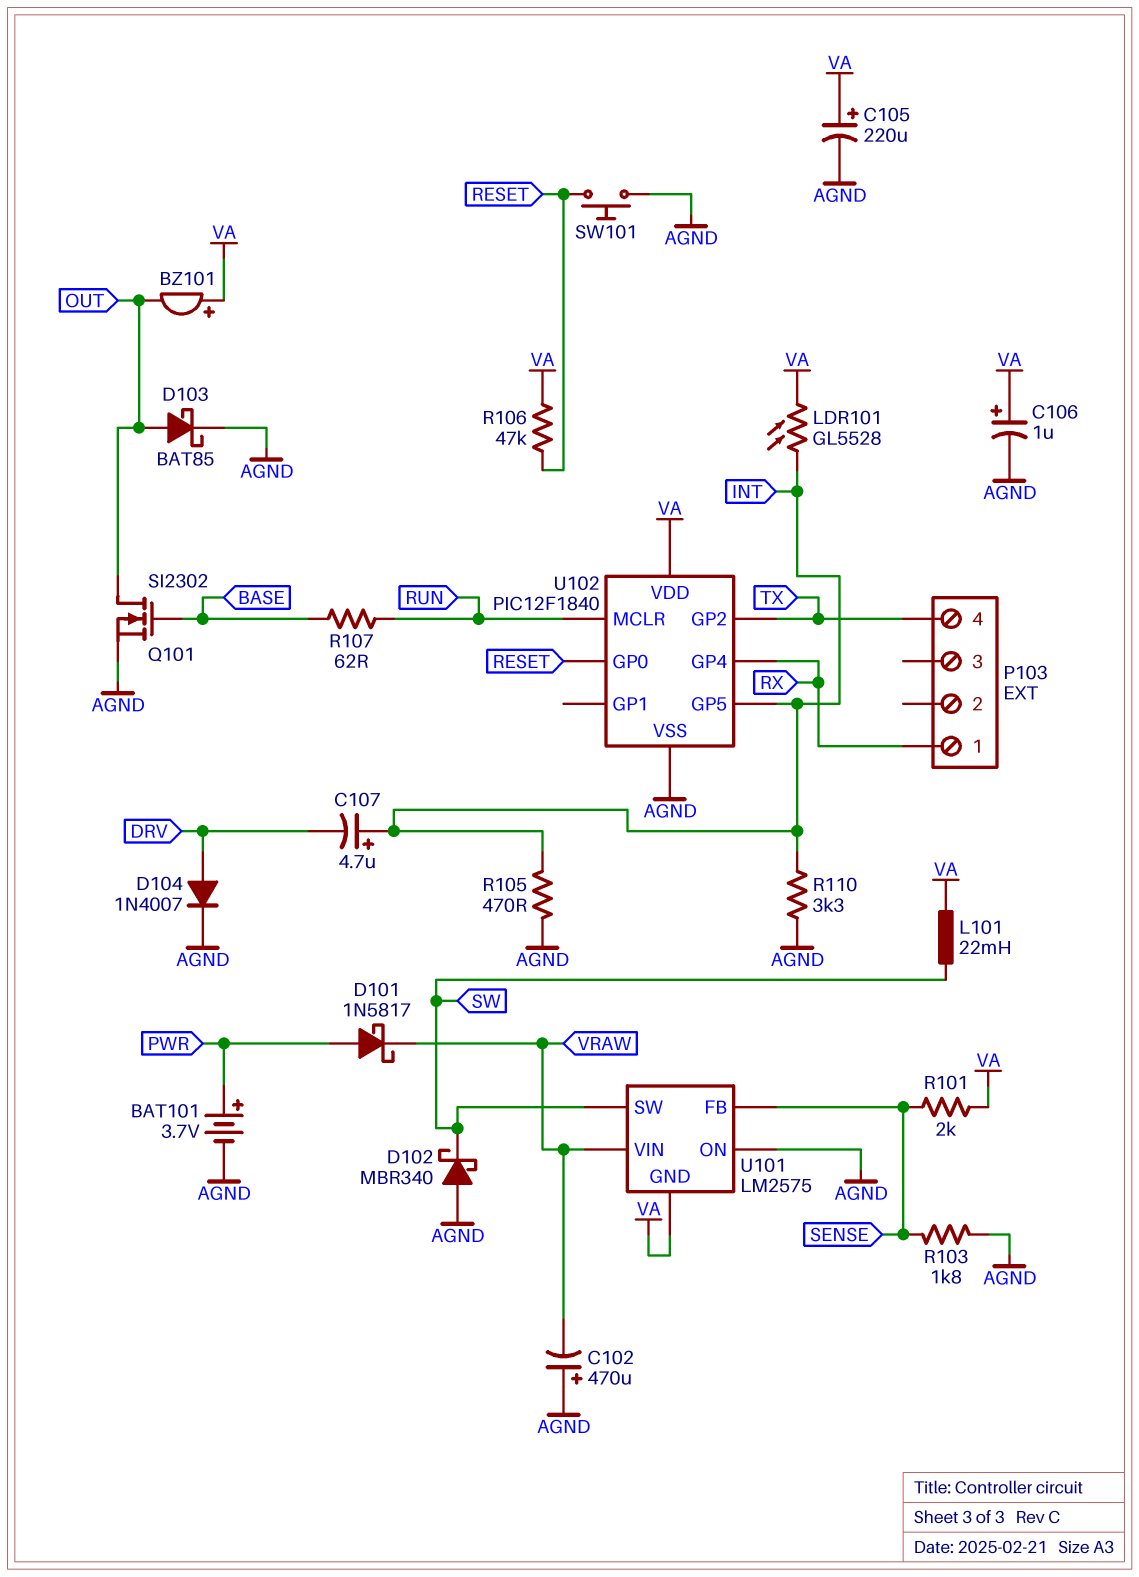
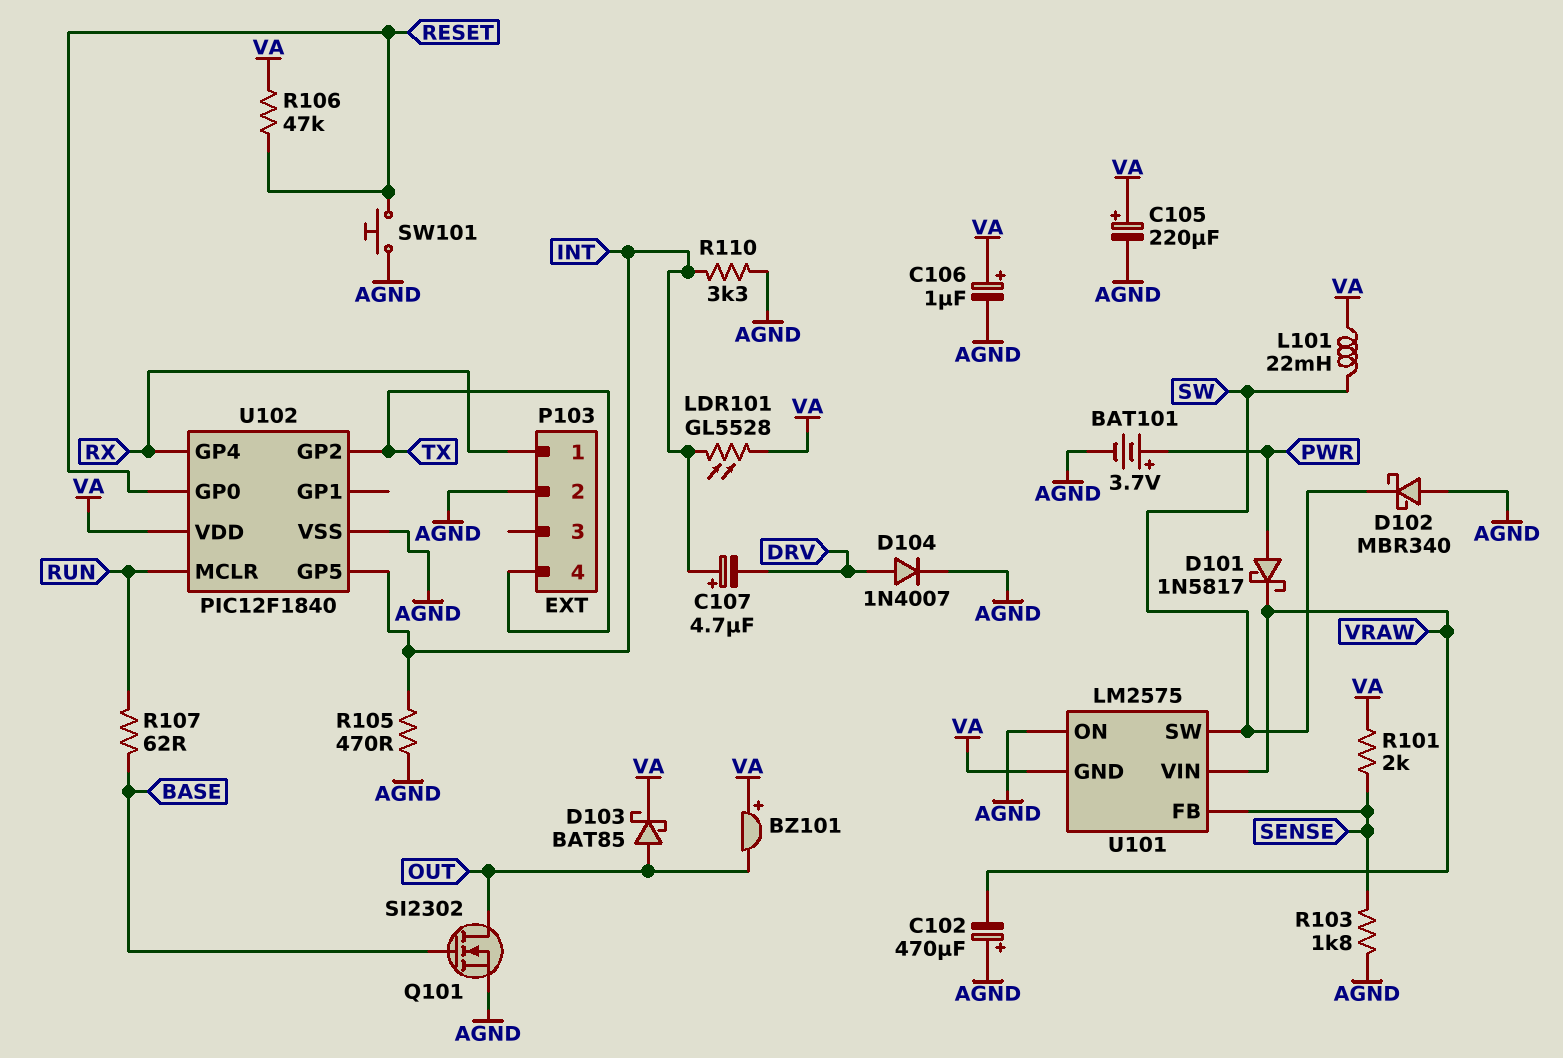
D103: schottky BAT85 (A OUT, K AGND) -> schottky BAT85 (A OUT, K VA)
P103 pin 2: none -> AGND

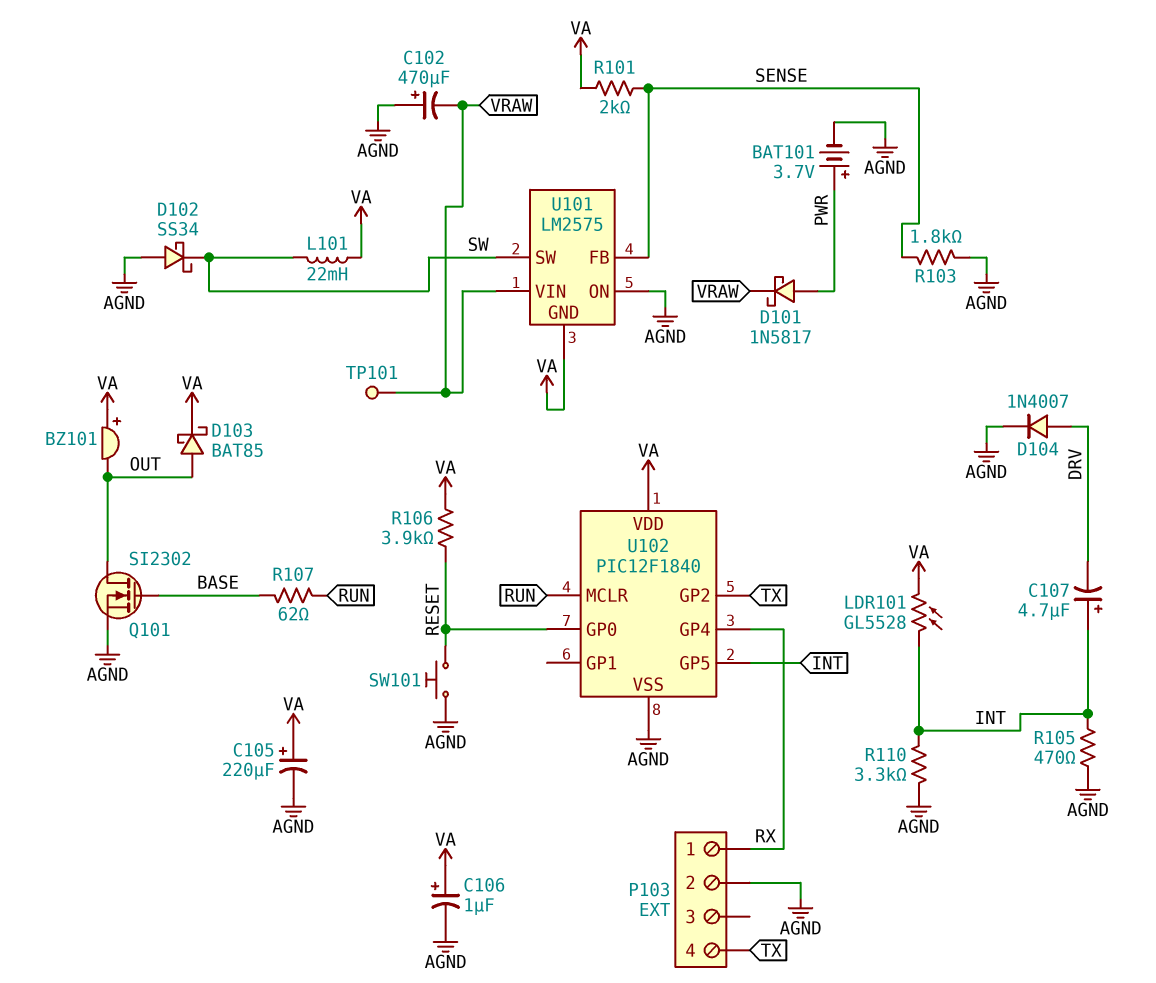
D102: schottky MBR340 (A AGND, K SW) -> schottky SS34 (A AGND, K SW)
R106: 47k (RESET, VA) -> 3.9k (RESET, VA)
TP101: none -> test point (VRAW)

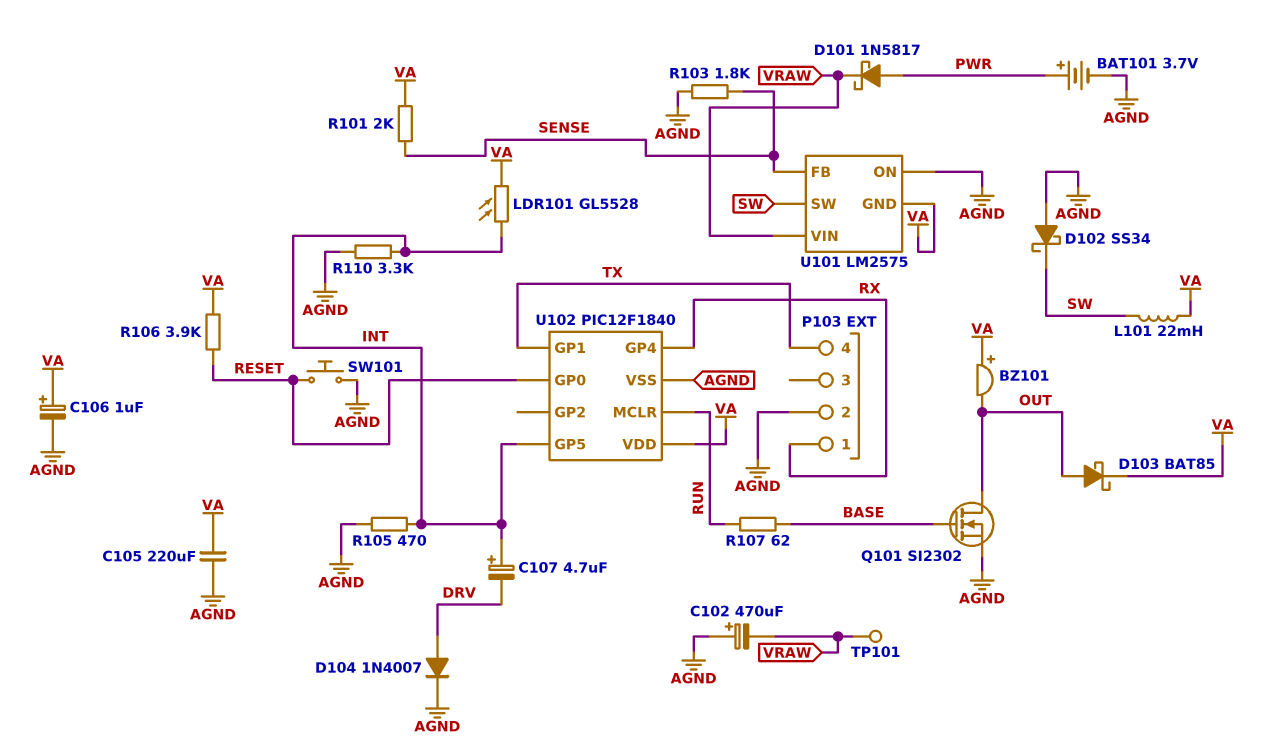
C105: 220uF (plus VA, minus AGND) -> 220uF (AGND, VA)
U102 pin GP1: none -> TX
U102 pin GP2: TX -> none

